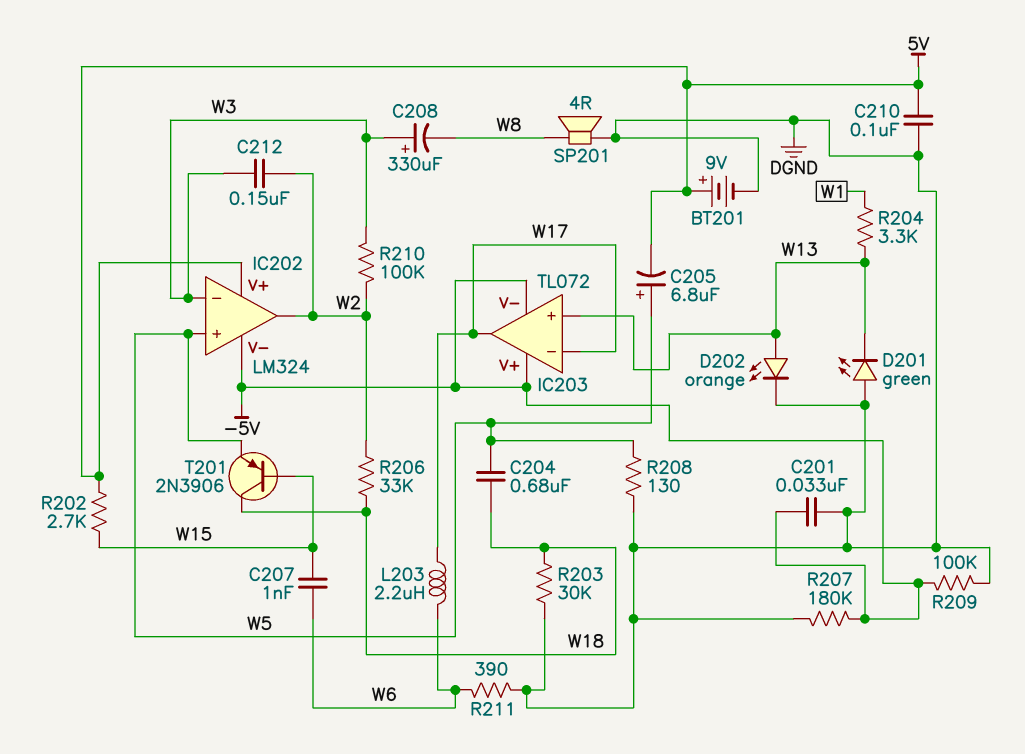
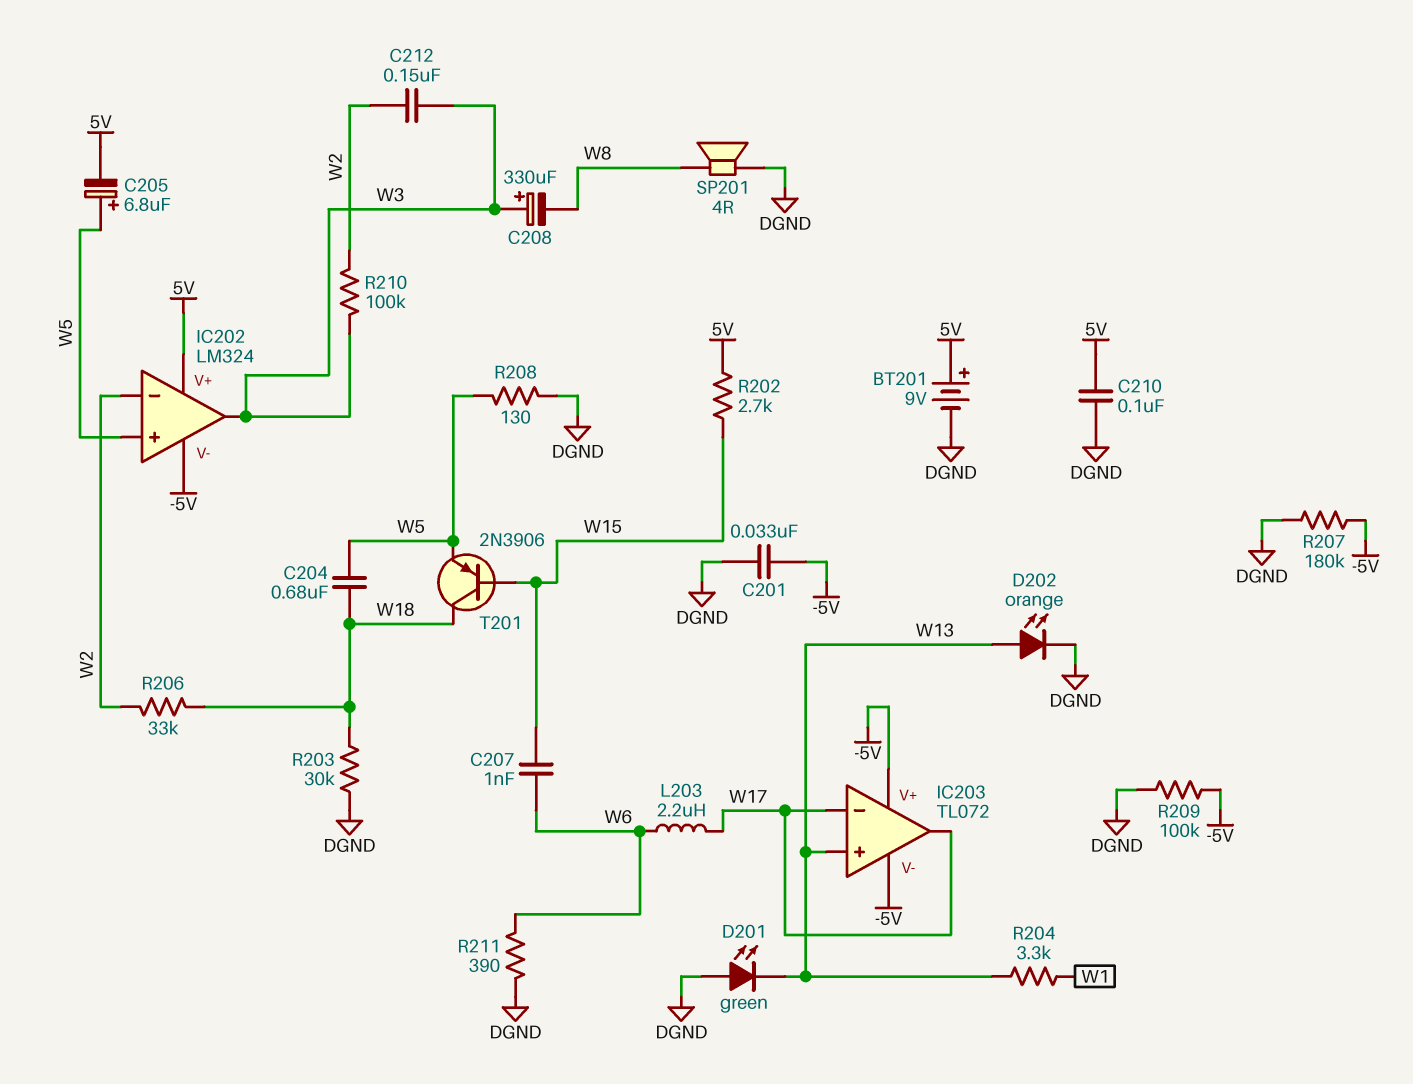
IC202 pin in-: W3 -> W2
IC202 pin out: W2 -> W3

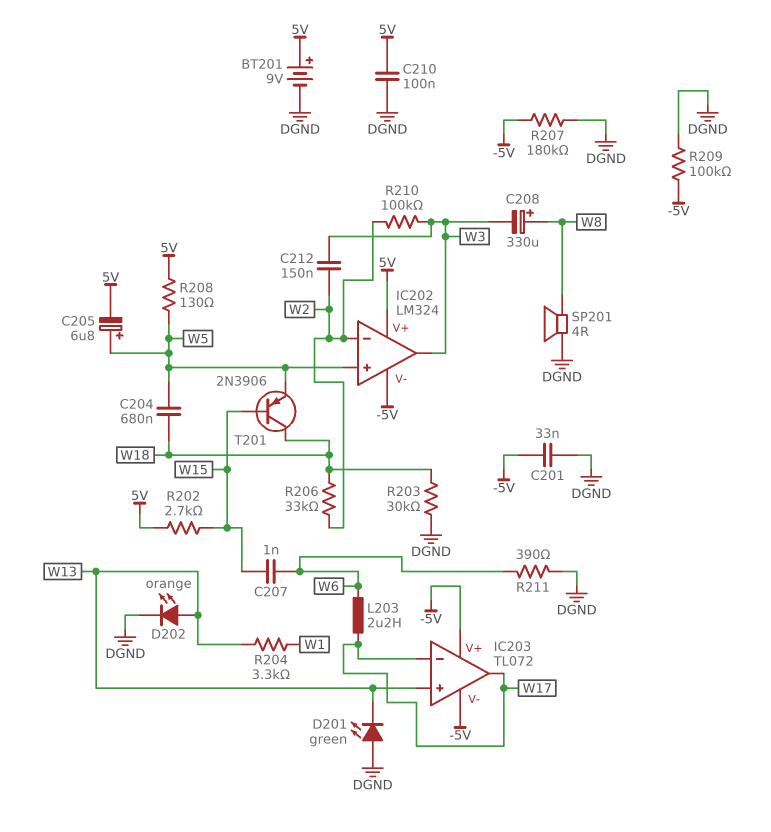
C208: 330uF (plus W3, minus W8) -> 330uF (plus W8, minus W3)
R208: 130 (DGND, W5) -> 130 (5V, W5)

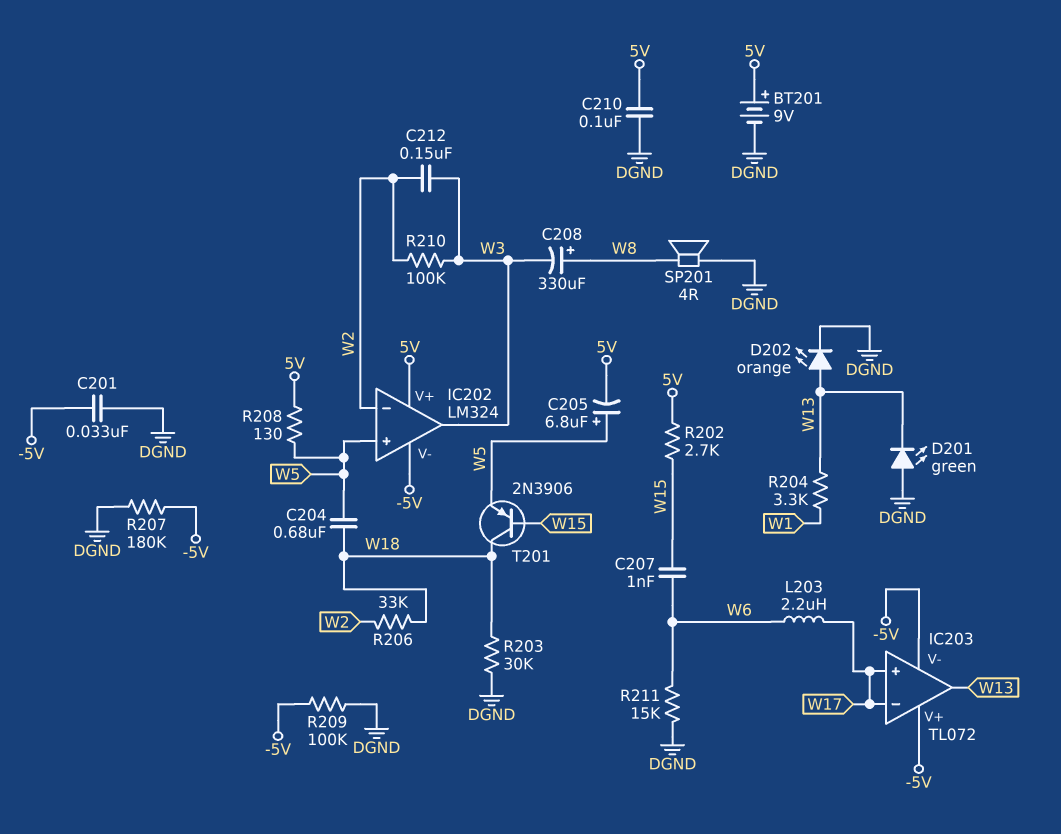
IC203 pin in+: W13 -> W17
IC203 pin out: W17 -> W13
R211: 390 (DGND, W6) -> 15k (DGND, W6)

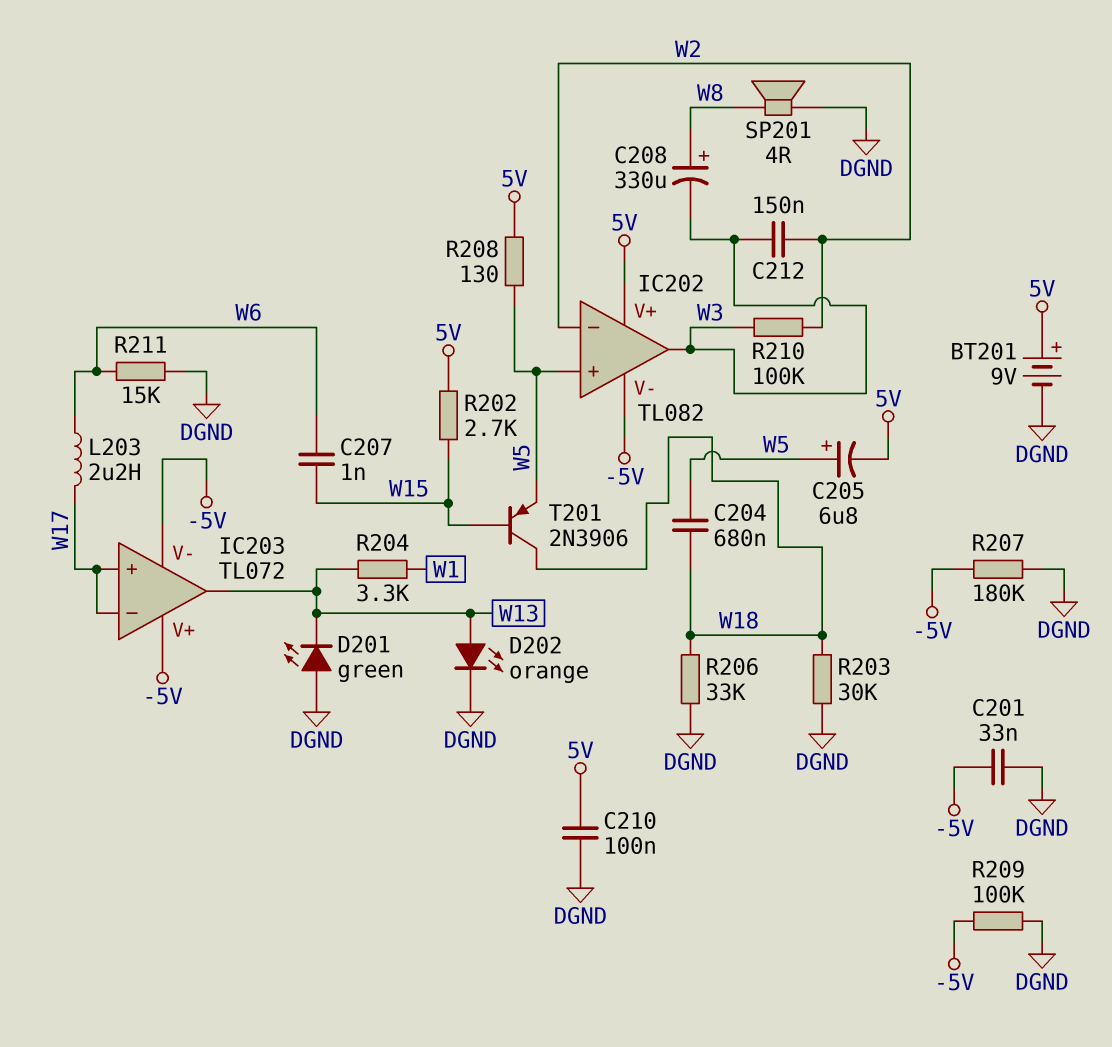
IC202: LM324 -> TL082
R206: 33k (W2, W18) -> 33k (DGND, W18)

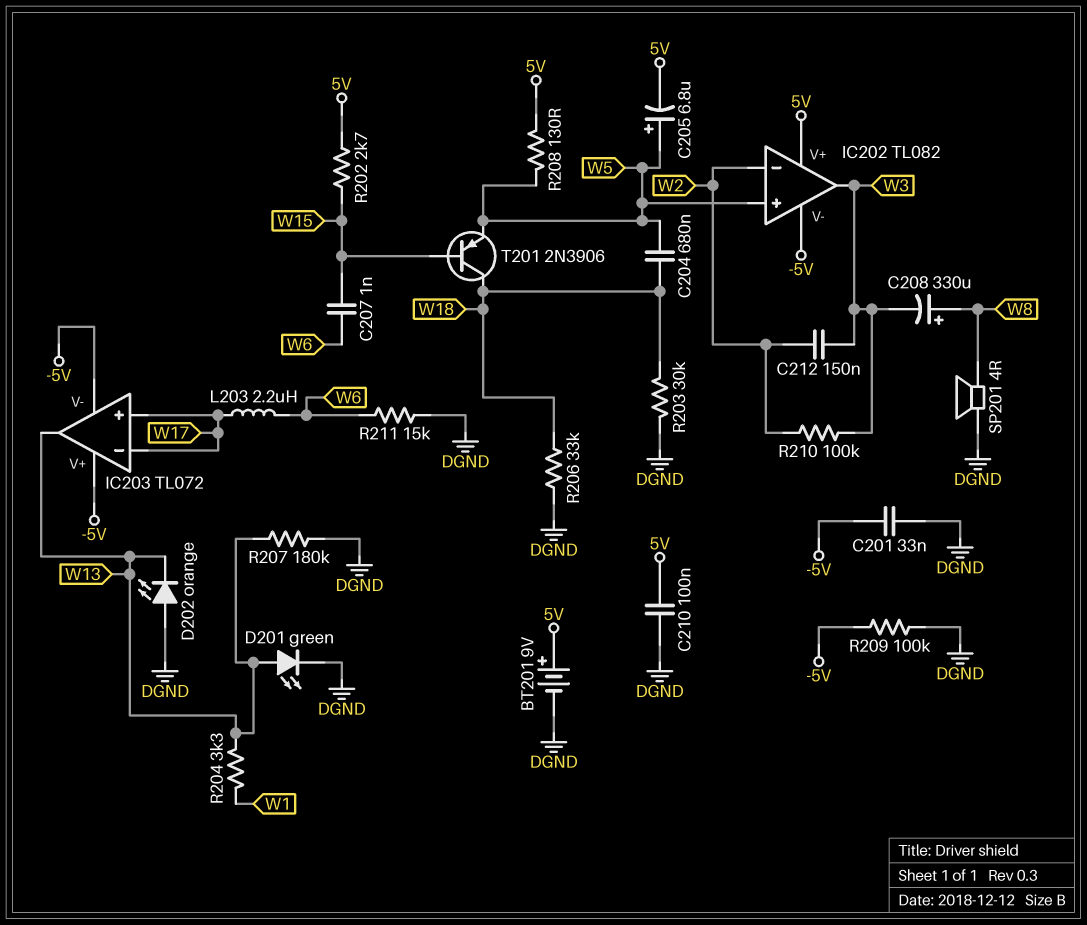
D201: LED green (A DGND, K W13) -> LED green (A W13, K DGND)
D202: LED orange (A W13, K DGND) -> LED orange (A DGND, K W13)
R207: 180k (-5V, DGND) -> 180k (DGND, W13)

